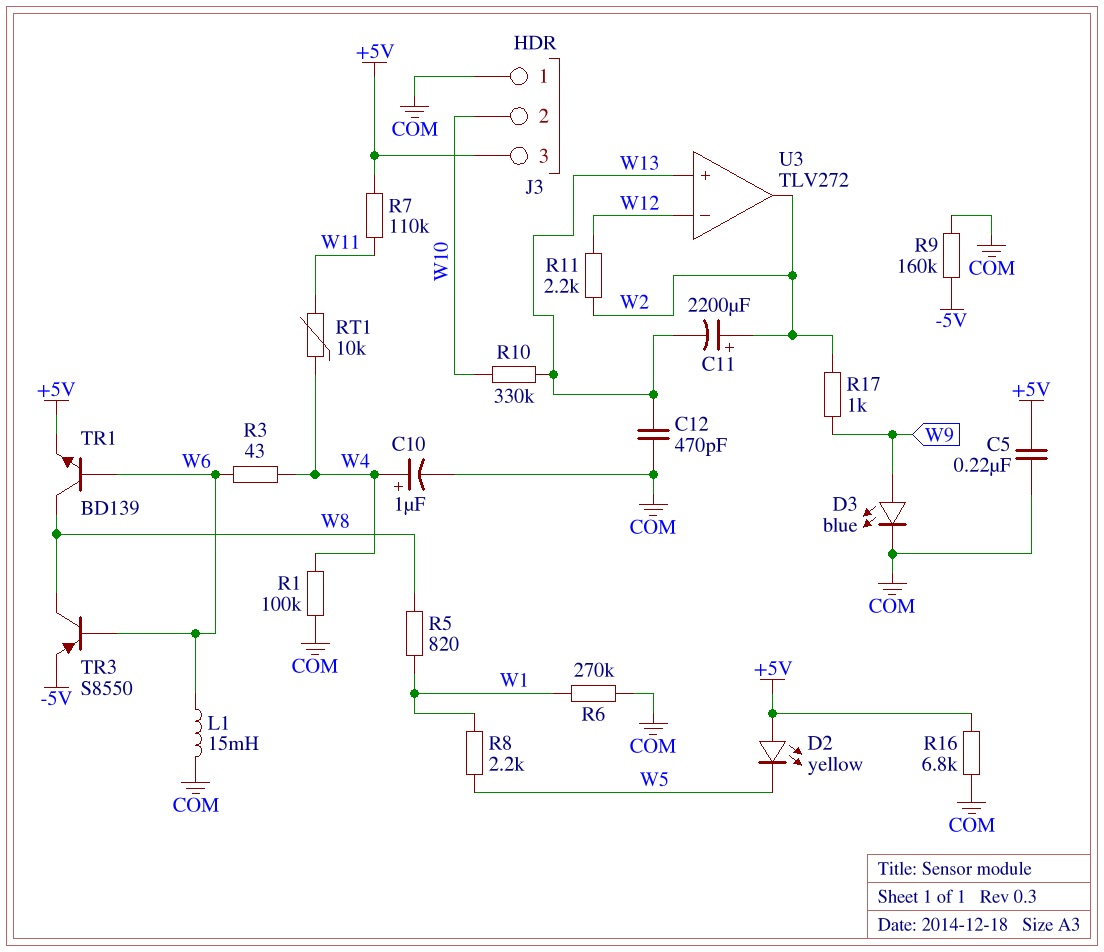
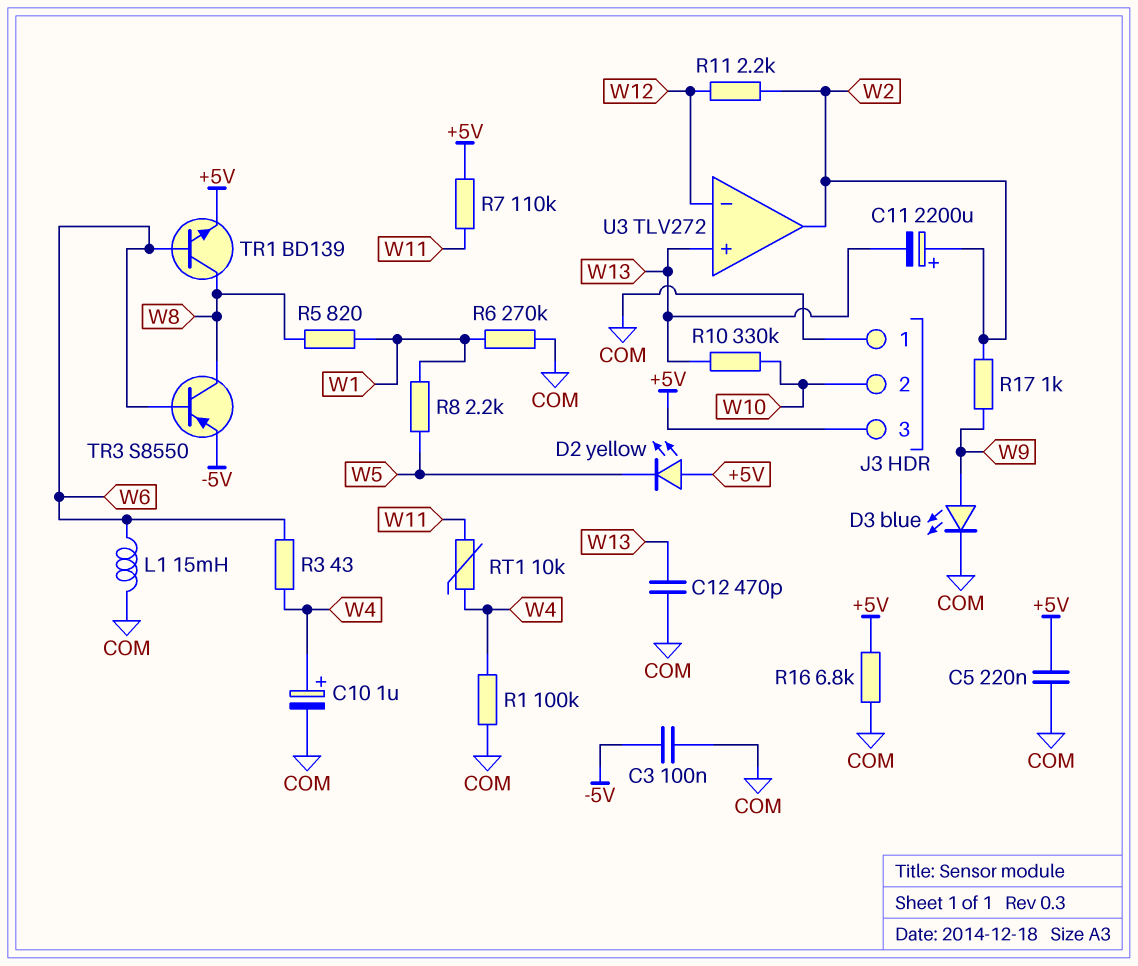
C3: none -> 100nF (-5V, COM)
R9: 160k (-5V, COM) -> none

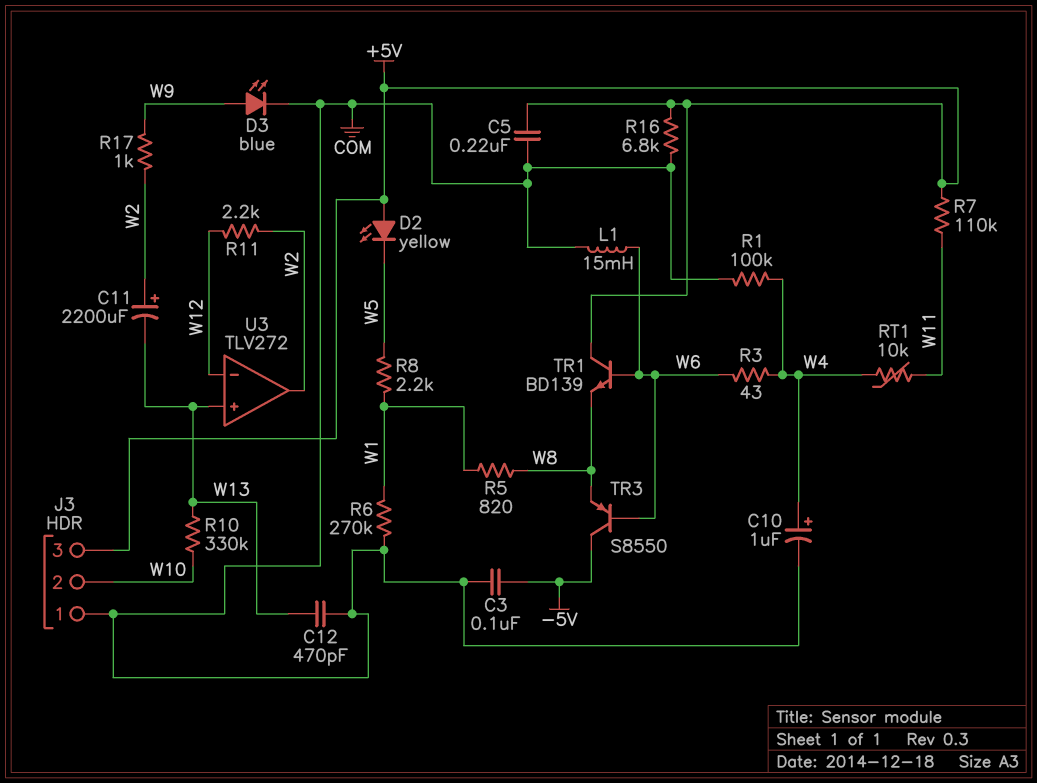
TR1: NPN BD139 (B W6, C W8, E +5V) -> NPN BD139 (B W6, C +5V, E W8)
TR3: PNP S8550 (B W6, C W8, E -5V) -> PNP S8550 (B W6, C -5V, E W8)

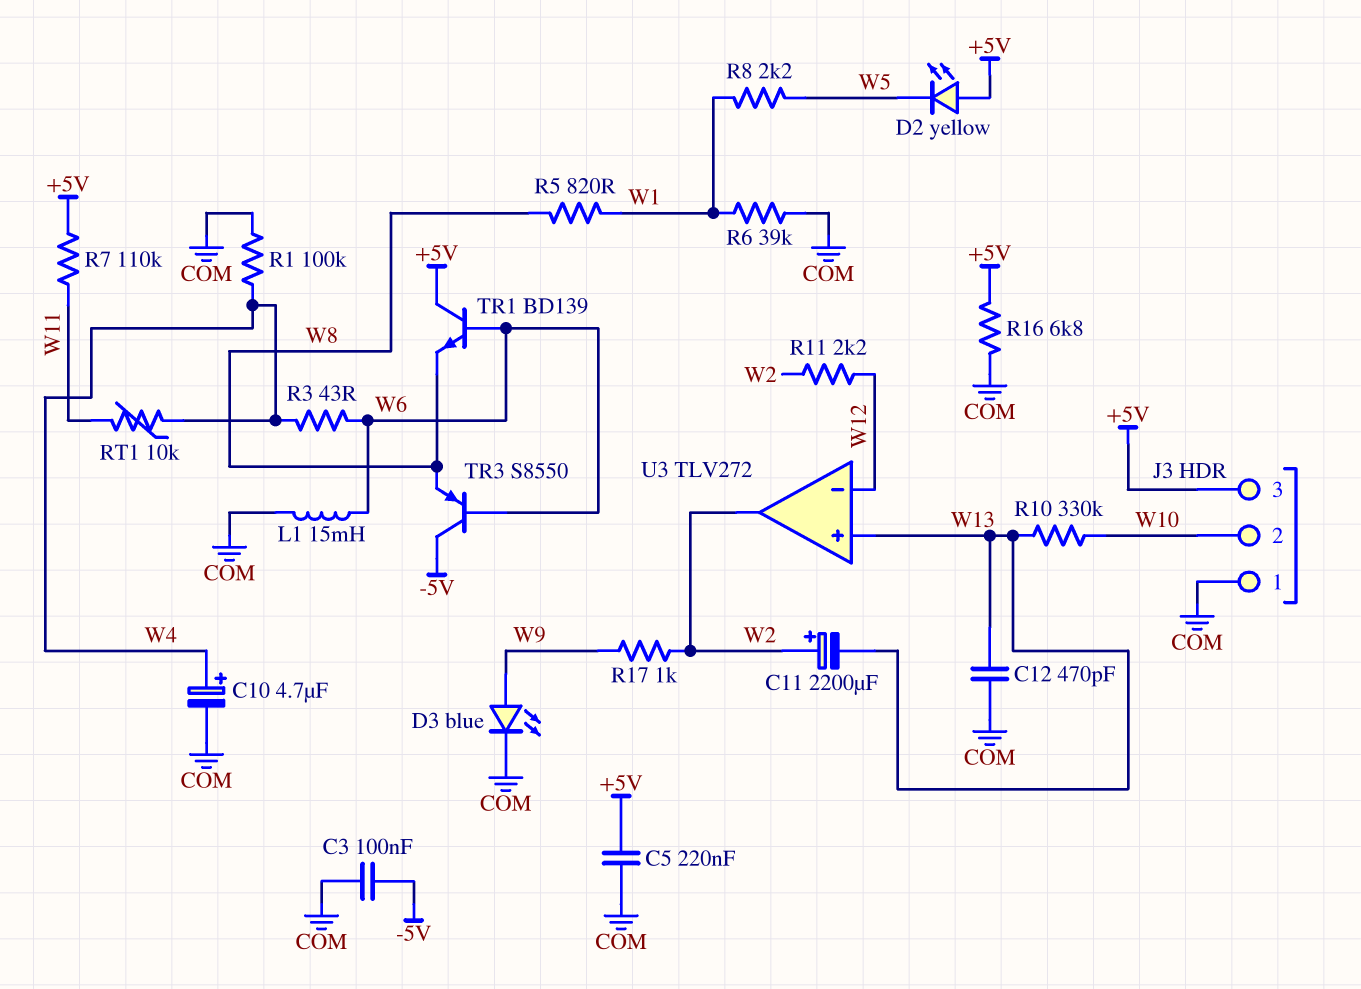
C10: 1uF (plus W4, minus COM) -> 4.7uF (plus W4, minus COM)
R6: 270k (COM, W1) -> 39k (COM, W1)

